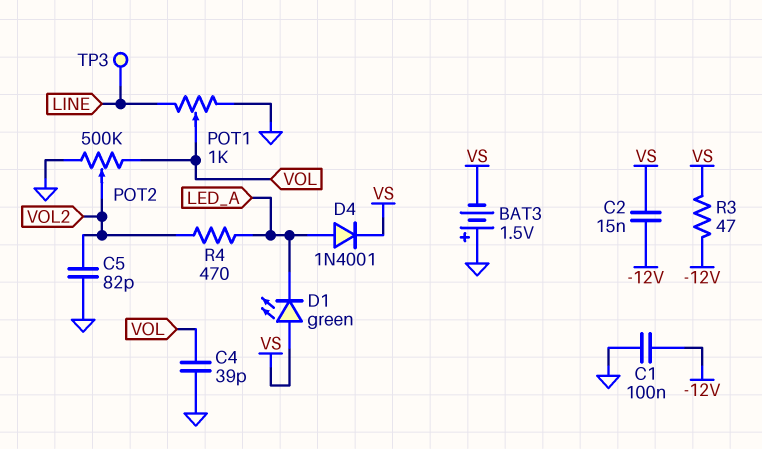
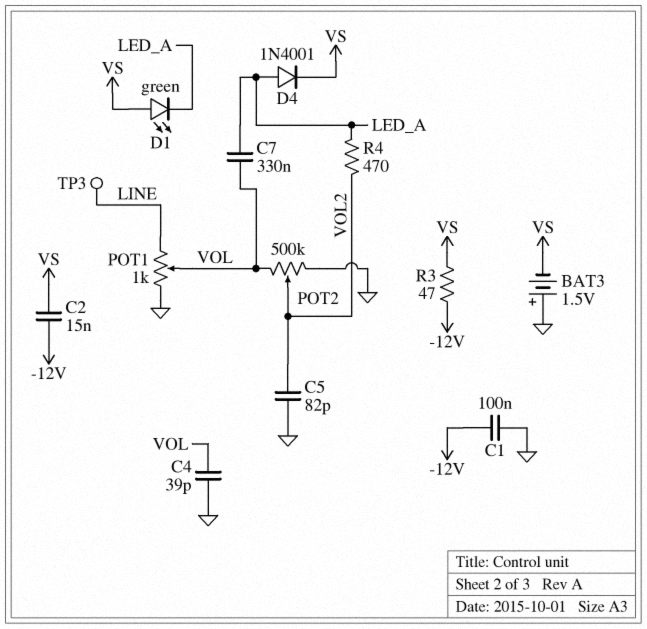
C7: none -> 330nF (LED_A, VOL)

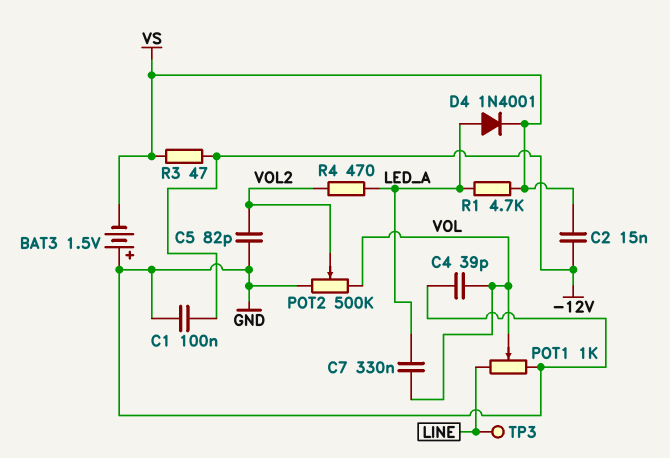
D1: LED green (A VS, K LED_A) -> none
R1: none -> 4.7k (LED_A, VS)

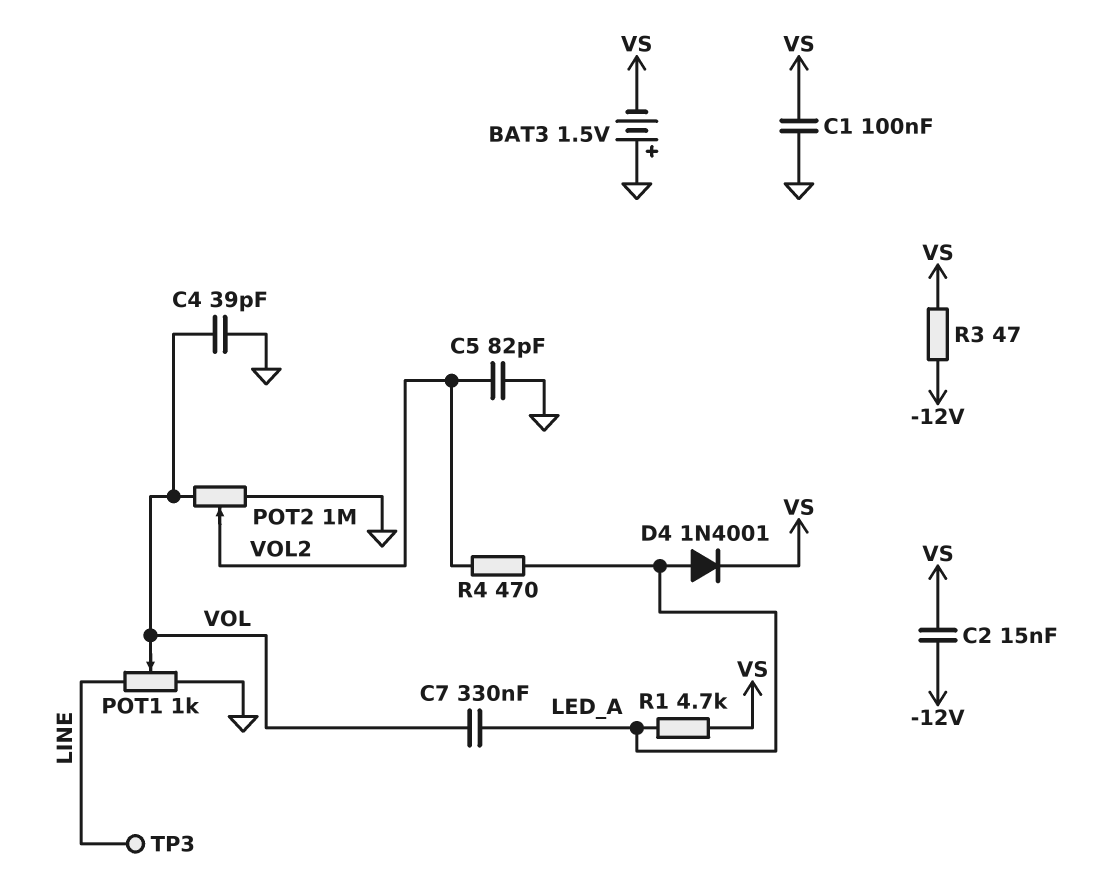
C1: 100nF (-12V, GND) -> 100nF (GND, VS)
POT2: 500k (GND, VOL, wiper VOL2) -> 1M (GND, VOL, wiper VOL2)

